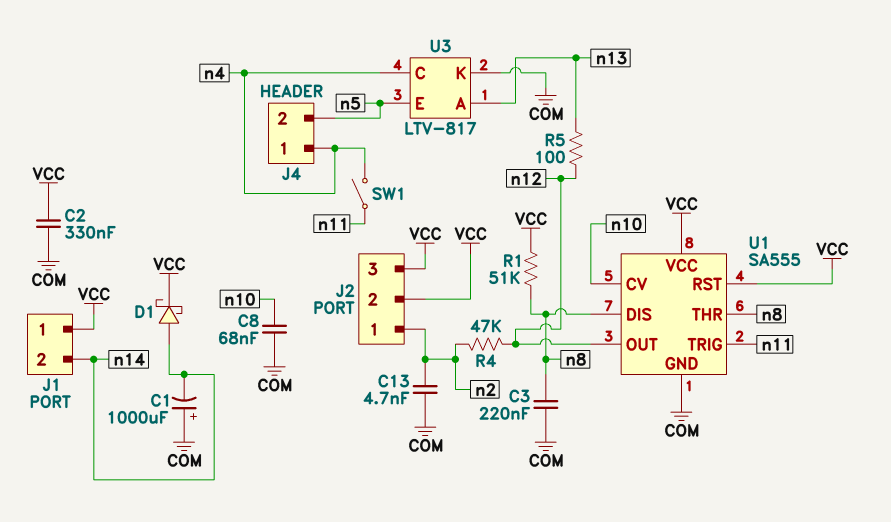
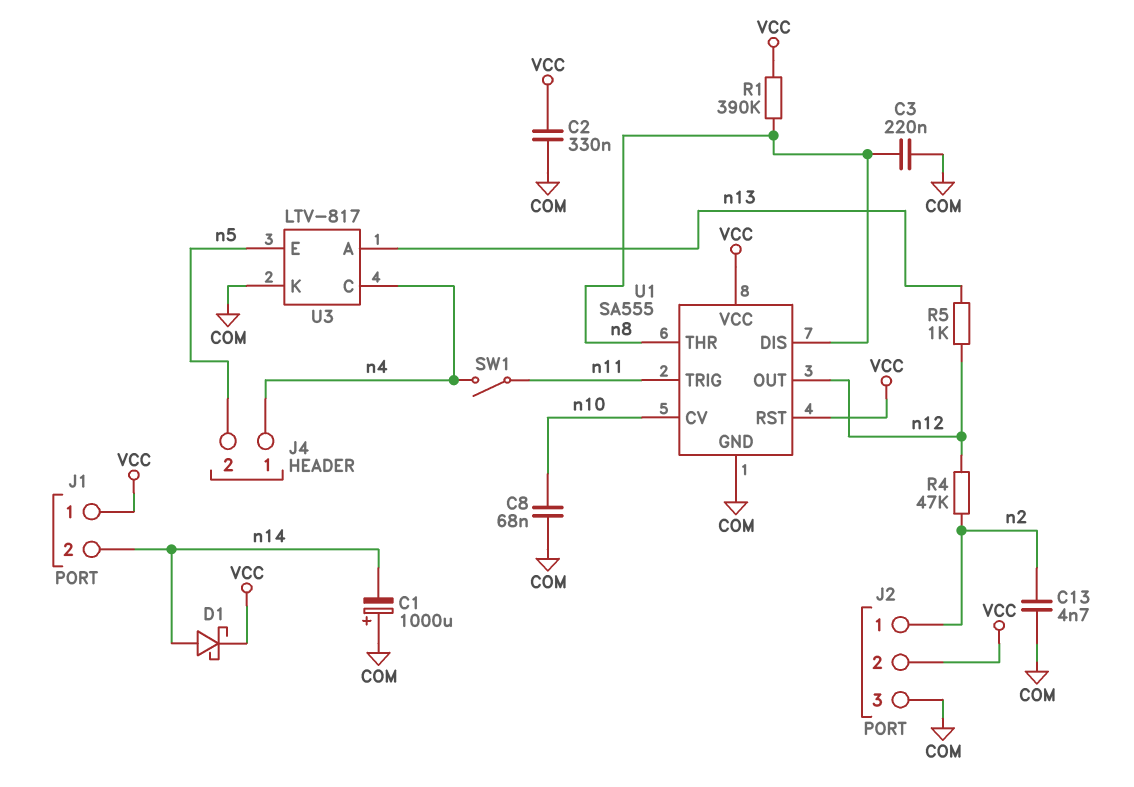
J2 pin 3: VCC -> COM
R1: 51k (VCC, n8) -> 390k (VCC, n8)
R5: 100 (n12, n13) -> 1k (n12, n13)

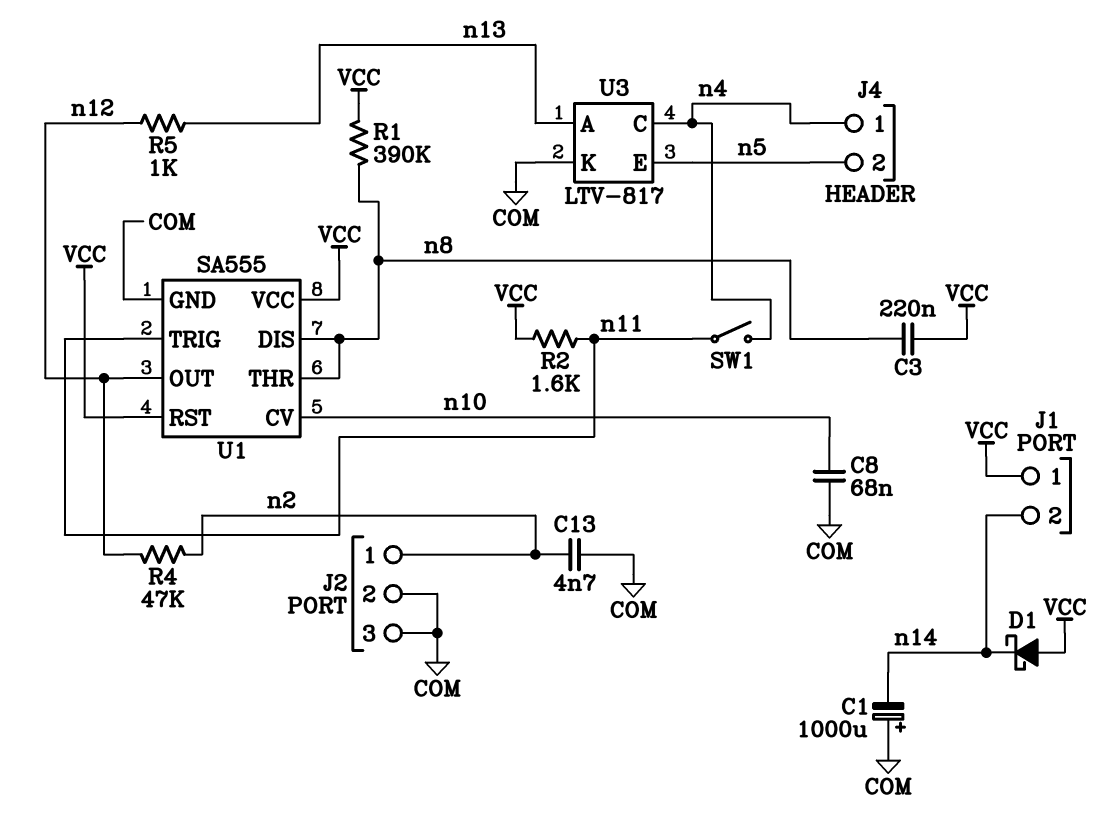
C2: 330nF (COM, VCC) -> none
C3: 220nF (COM, n8) -> 220nF (VCC, n8)
D1: schottky (A n14, K VCC) -> schottky (A VCC, K n14)
J2 pin 2: VCC -> COM
R2: none -> 1.6k (VCC, n11)

